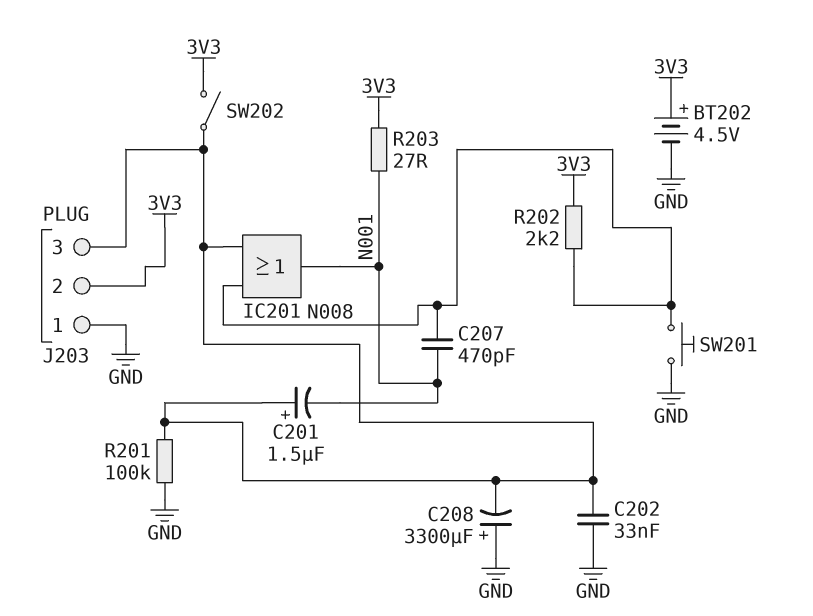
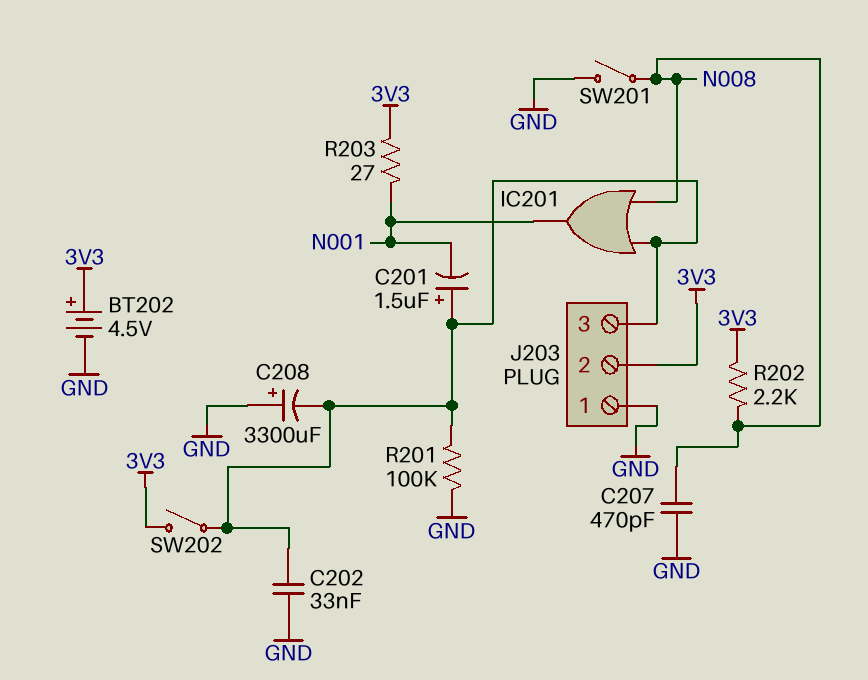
C207: 470pF (N001, N008) -> 470pF (GND, N008)
SW201: button (GND, N008) -> switch (GND, N008)

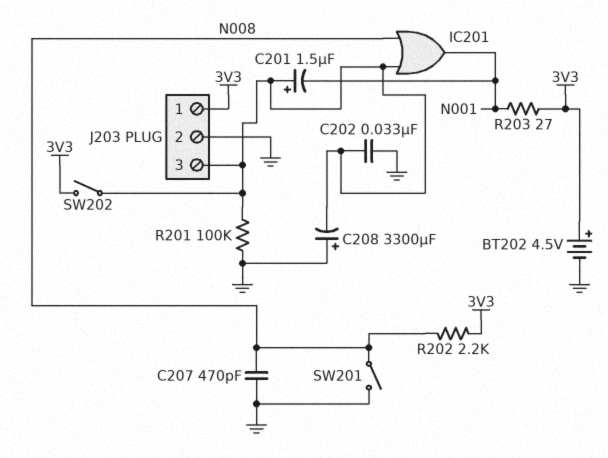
J203 pin 1: GND -> 3V3
J203 pin 2: 3V3 -> GND

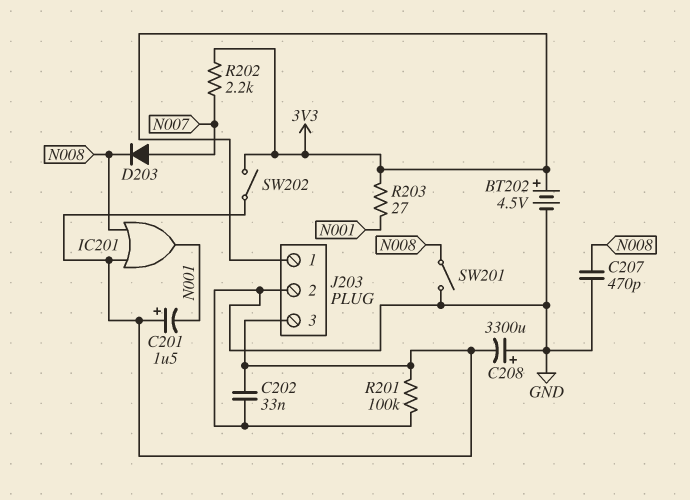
D203: none -> diode (A N007, K N008)
R202: 2.2k (3V3, N008) -> 2.2k (3V3, N007)

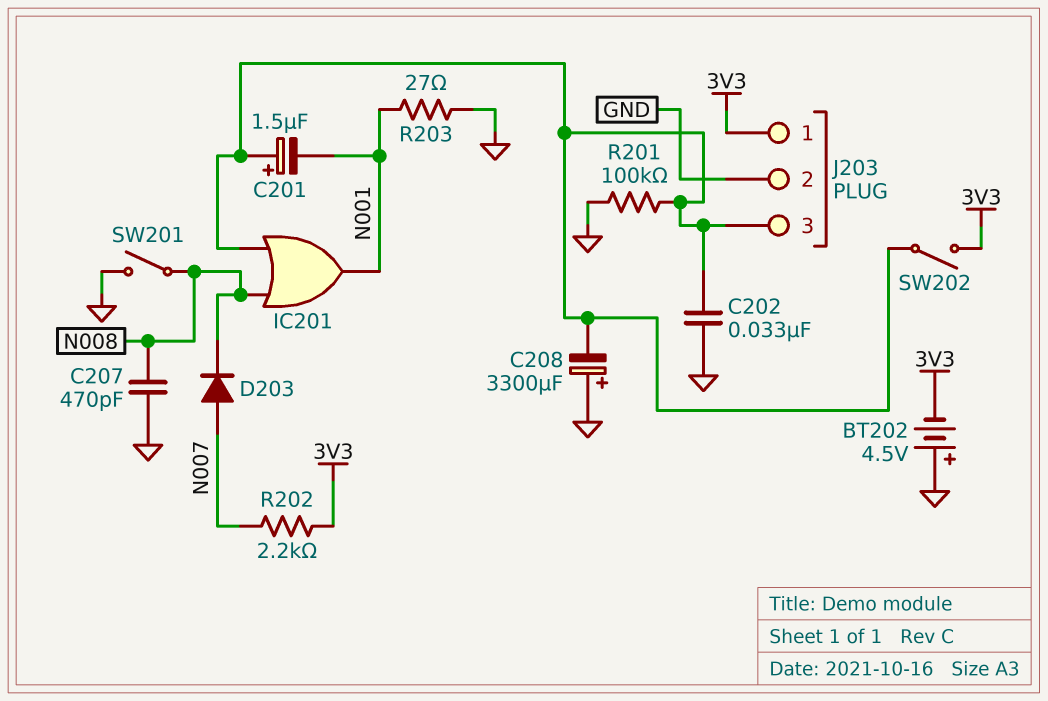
BT202: 4.5V (plus 3V3, minus GND) -> 4.5V (plus GND, minus 3V3)
R203: 27 (3V3, N001) -> 27 (GND, N001)

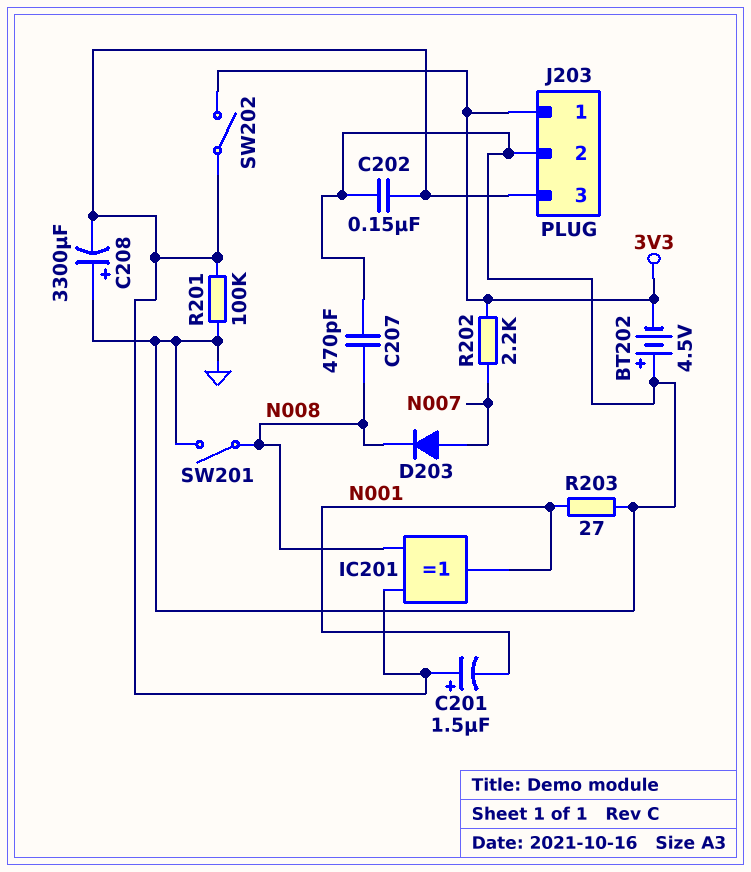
C202: 33nF (GND, J203/3) -> 150nF (GND, J203/3)
IC201: OR (in J203/3, in N008, out N001) -> XOR (in J203/3, in N008, out N001)

